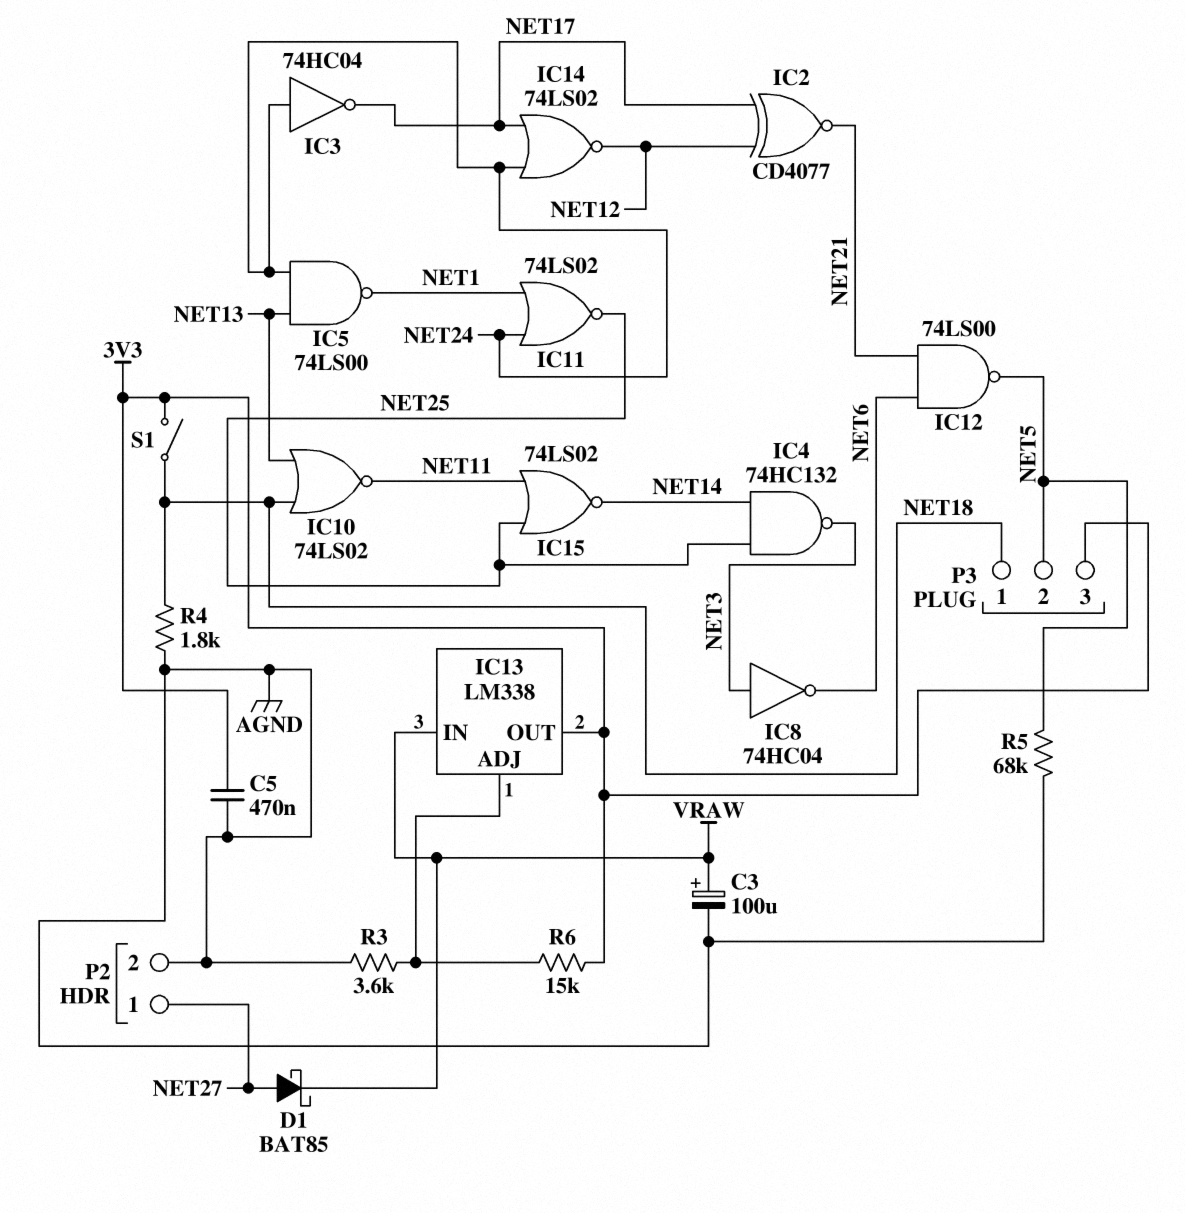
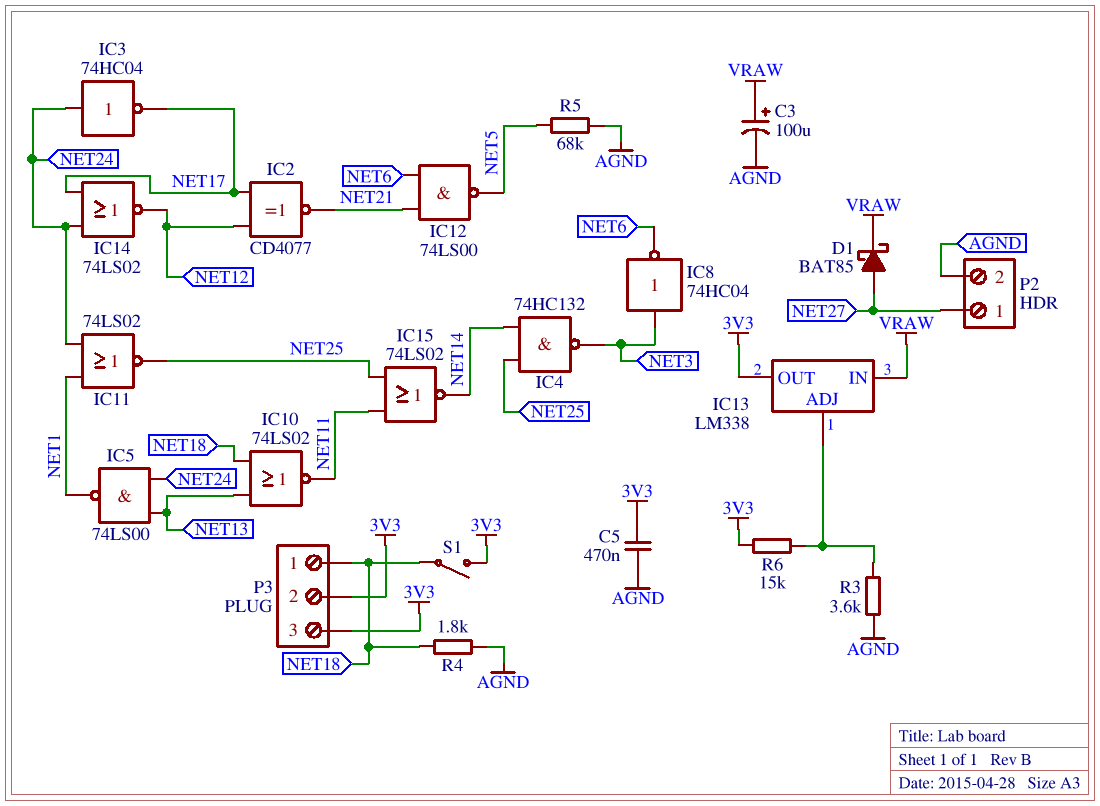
P3 pin 2: NET5 -> 3V3

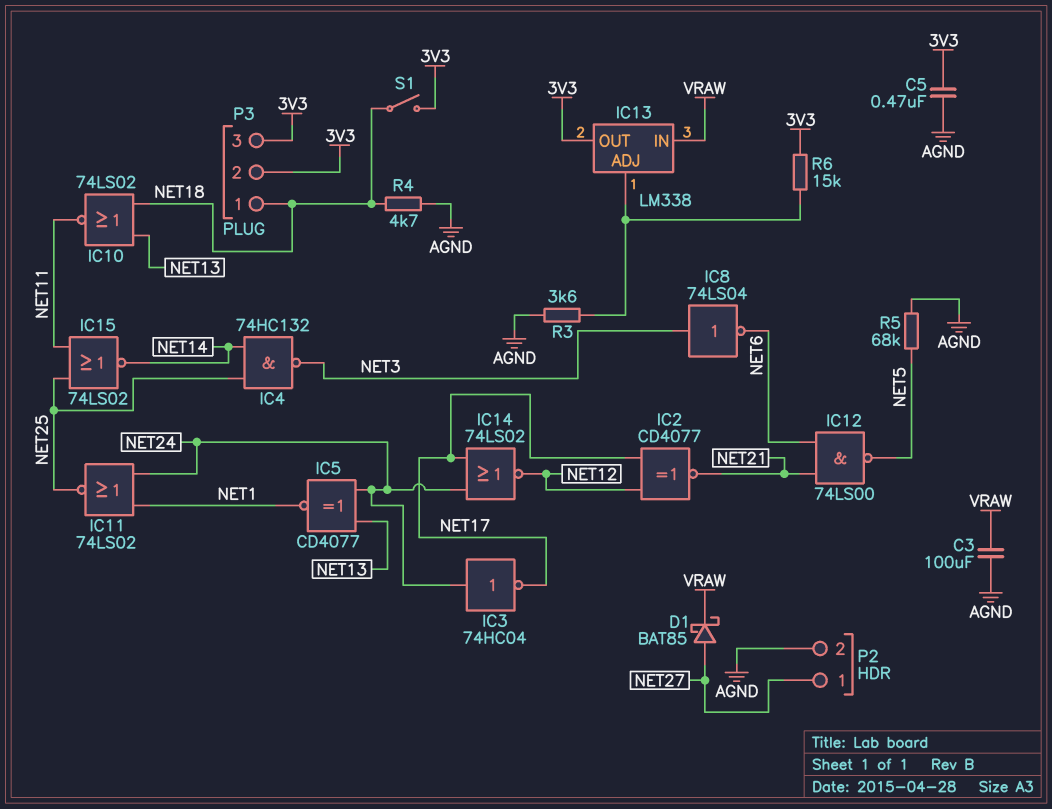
C3: 100uF (plus VRAW, minus AGND) -> 100uF (AGND, VRAW)
IC5: NAND 74LS00 (in NET13, in NET24, out NET1) -> XNOR CD4077 (in NET13, in NET24, out NET1)
IC8: NOT 74HC04 (in NET3, out NET6) -> NOT 74LS04 (in NET3, out NET6)
R4: 1.8k (AGND, NET18) -> 4.7k (AGND, NET18)

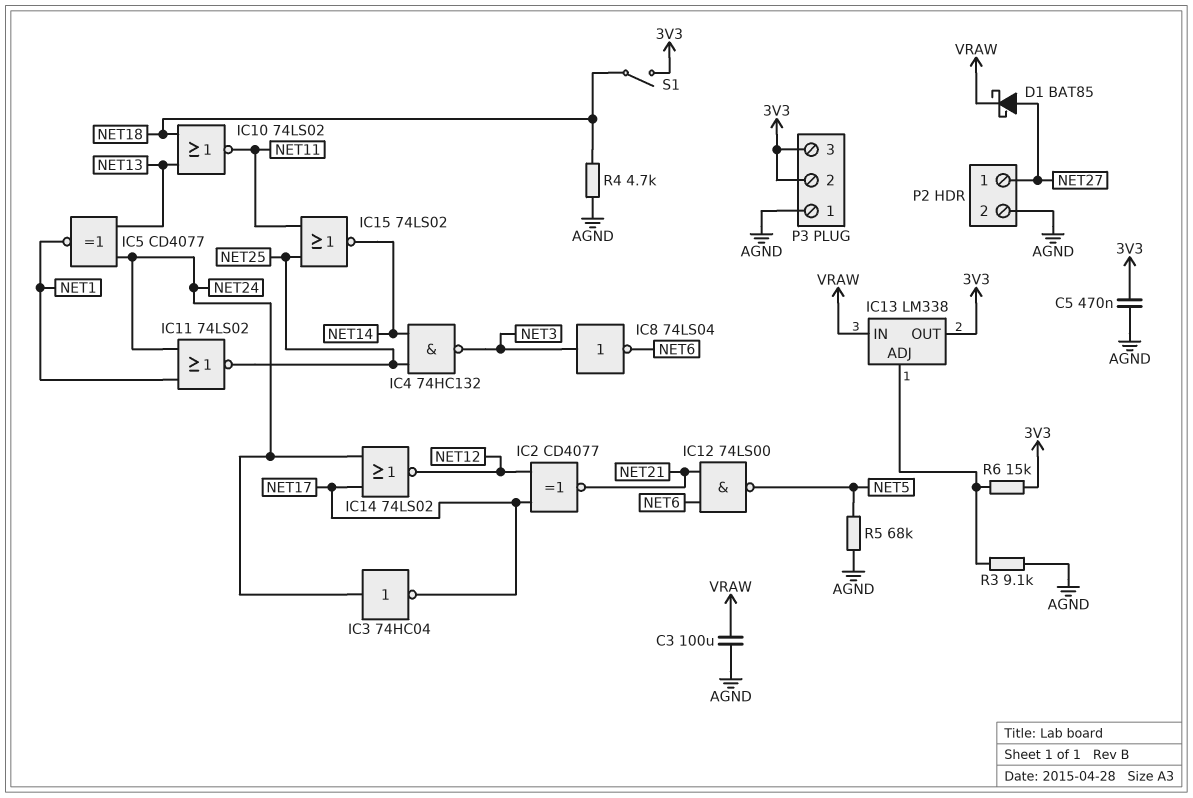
P3 pin 1: NET18 -> AGND
R3: 3.6k (AGND, IC13/ADJ) -> 9.1k (AGND, IC13/ADJ)

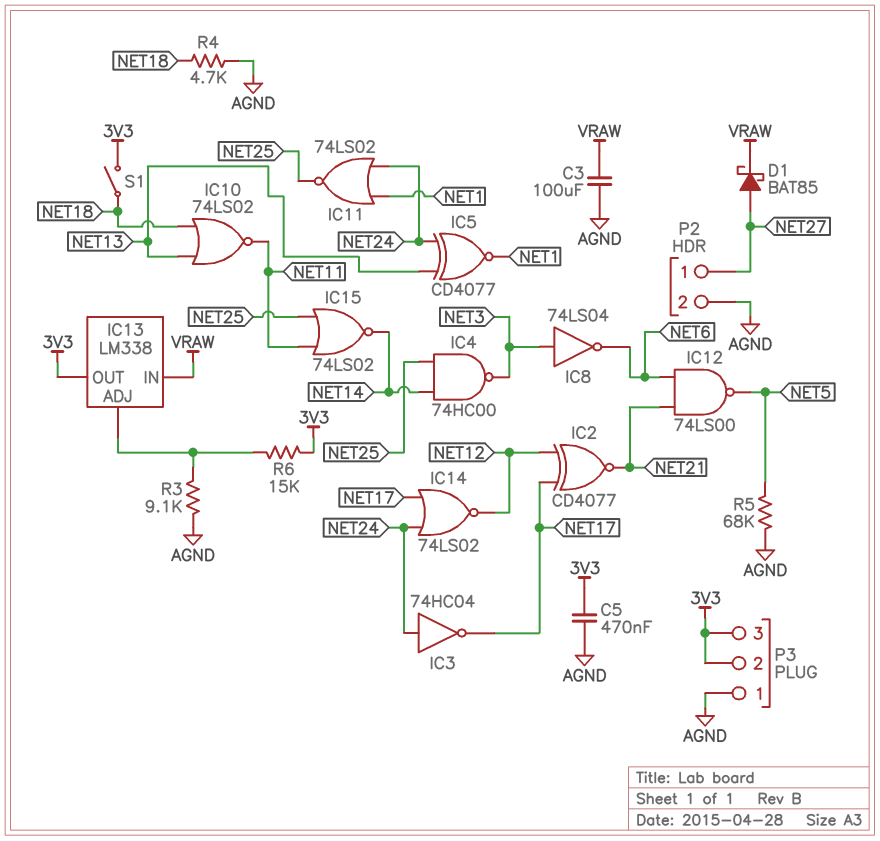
IC4: NAND 74HC132 (in NET14, in NET25, out NET3) -> NAND 74HC00 (in NET14, in NET25, out NET3)

